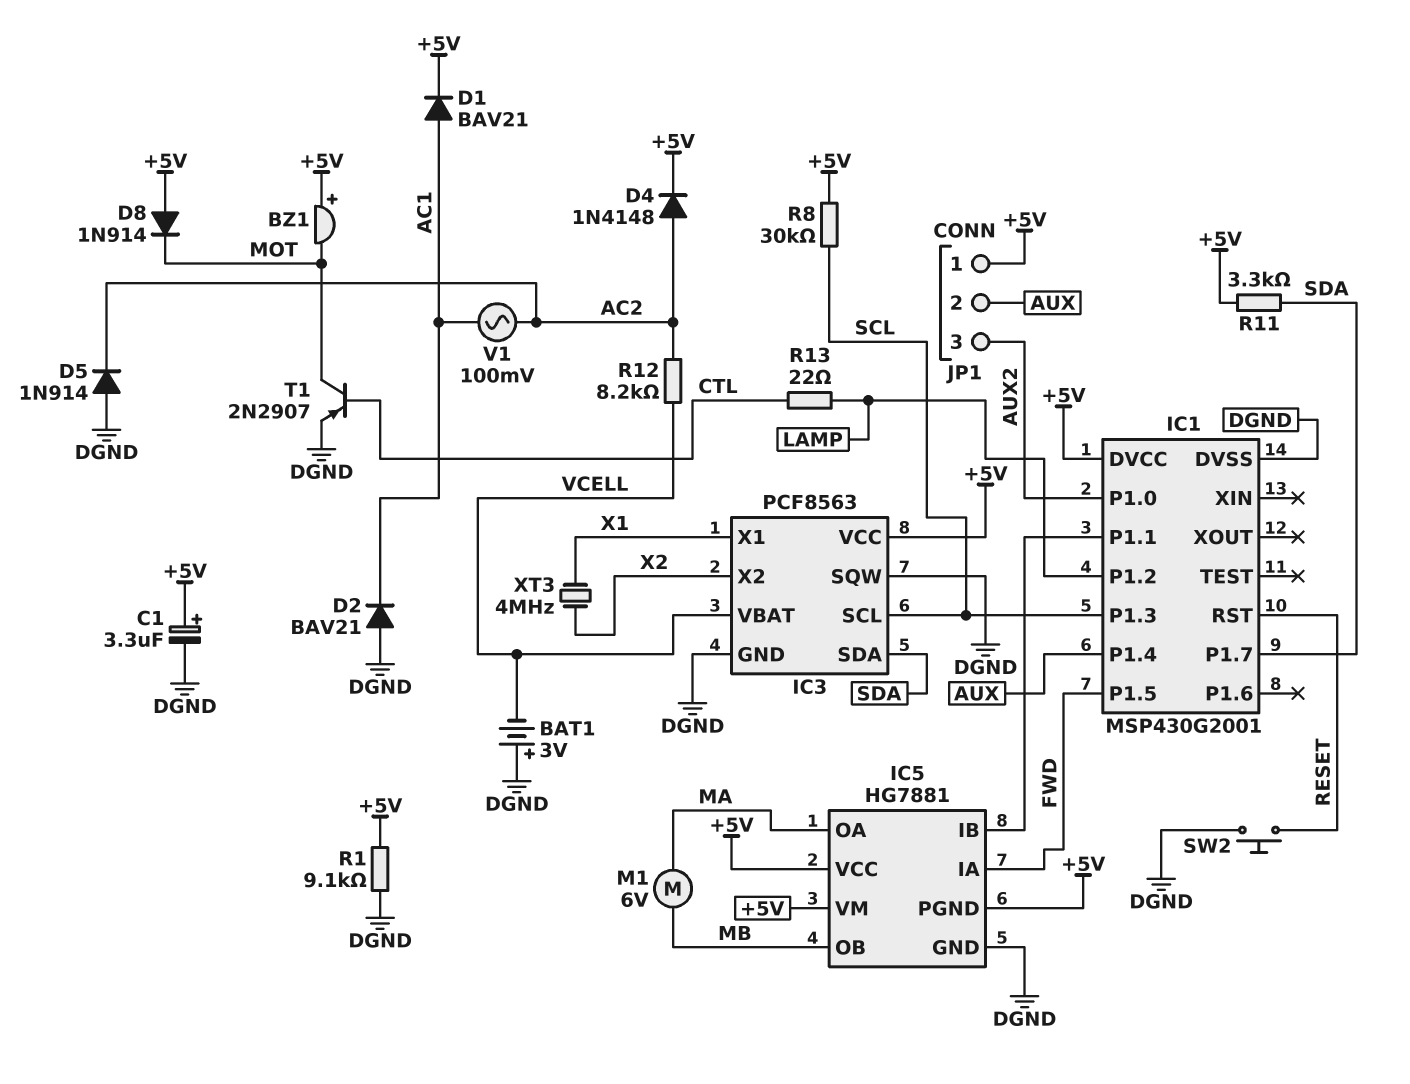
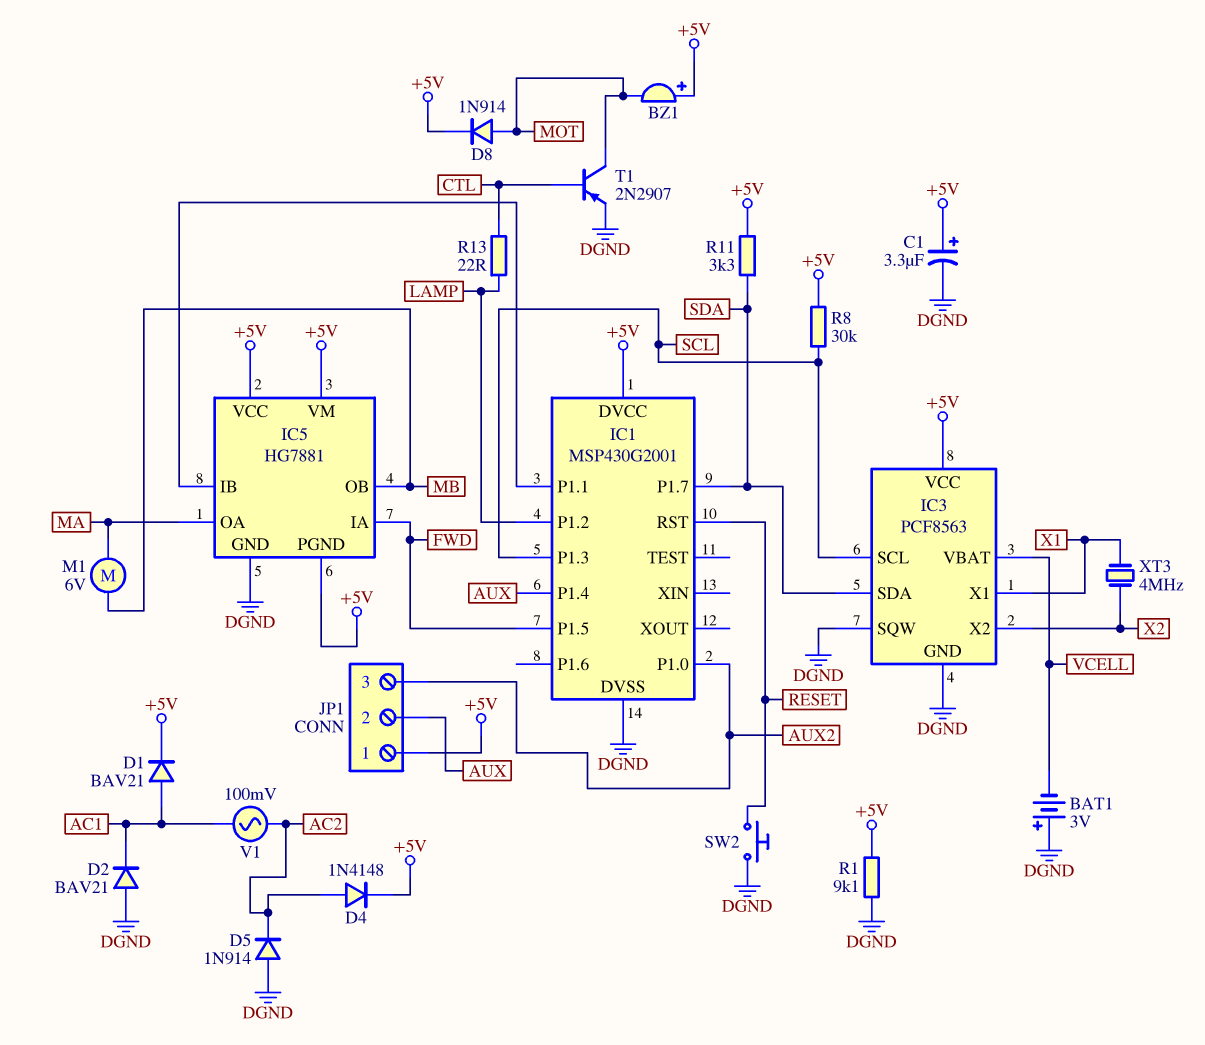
D8: diode 1N914 (A +5V, K MOT) -> diode 1N914 (A MOT, K +5V)
R12: 8.2k (AC2, VCELL) -> none

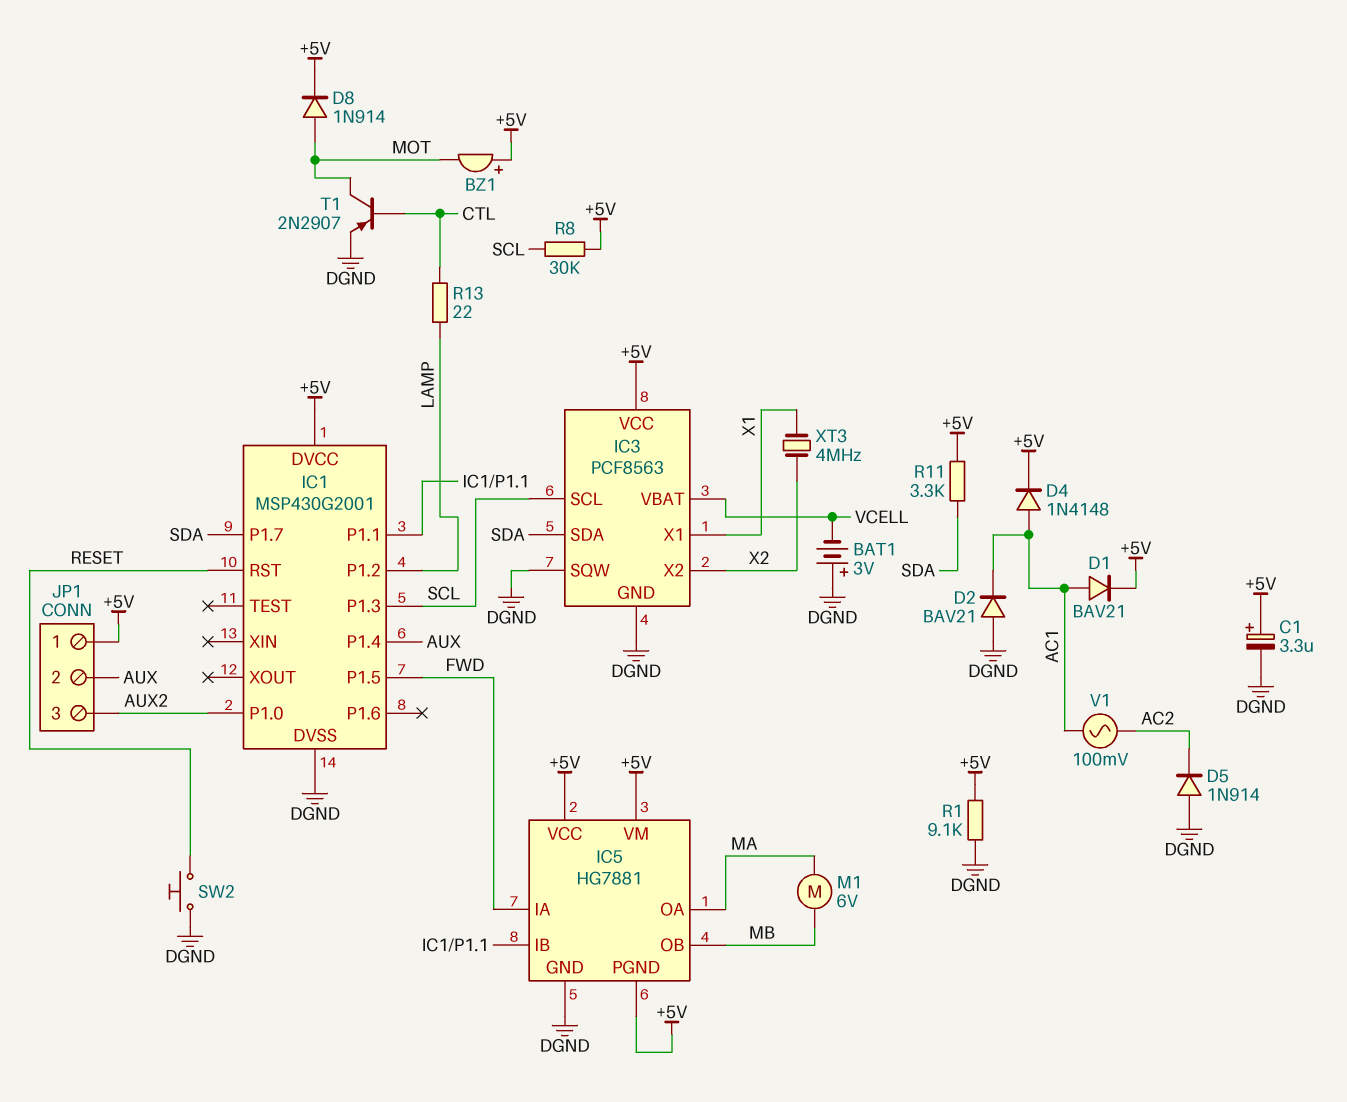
D4: diode 1N4148 (A AC2, K +5V) -> diode 1N4148 (A AC1, K +5V)

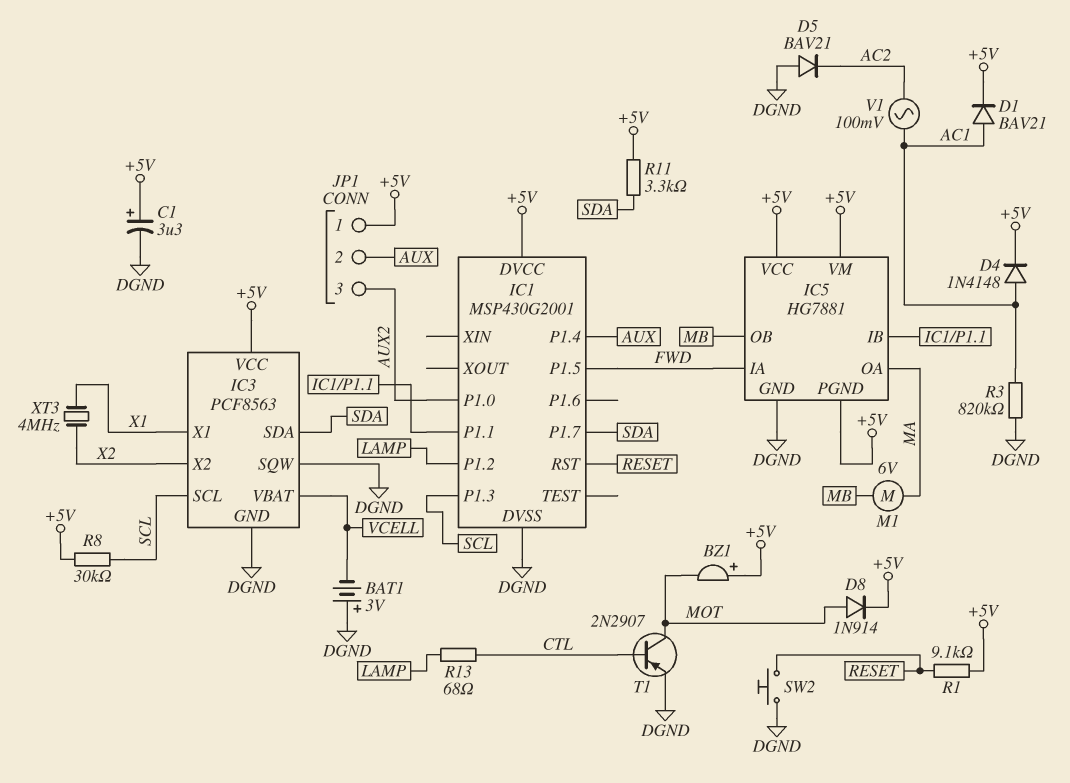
D2: diode BAV21 (A DGND, K AC1) -> none
D5: diode 1N914 (A DGND, K AC2) -> diode BAV21 (A DGND, K AC2)
R1: 9.1k (+5V, DGND) -> 9.1k (+5V, RESET)
R3: none -> 820k (AC1, DGND)
R13: 22 (CTL, LAMP) -> 68 (CTL, LAMP)

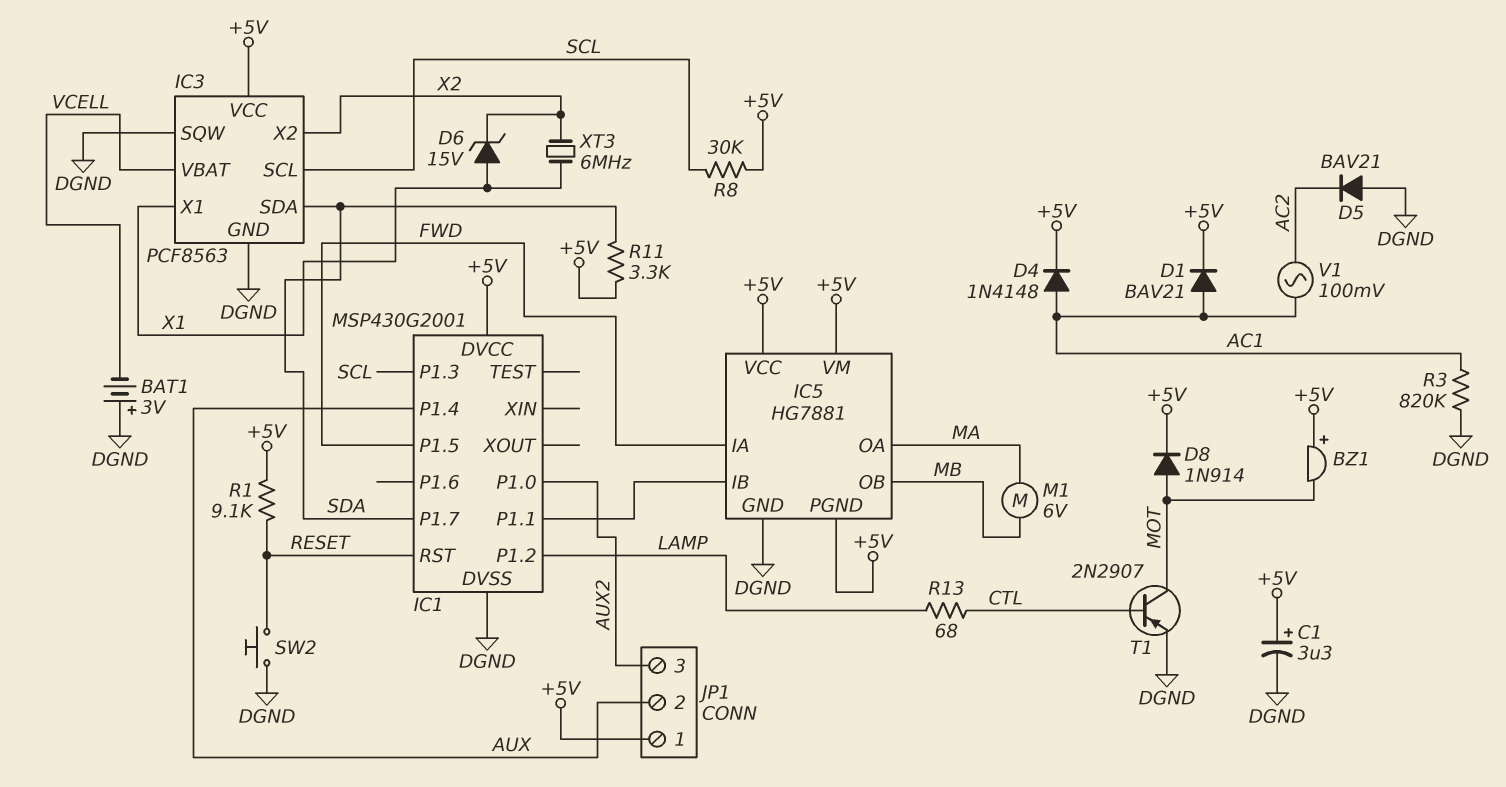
D6: none -> zener 15V (A X1, K X2)
XT3: 4MHz (X1, X2) -> 6MHz (X1, X2)

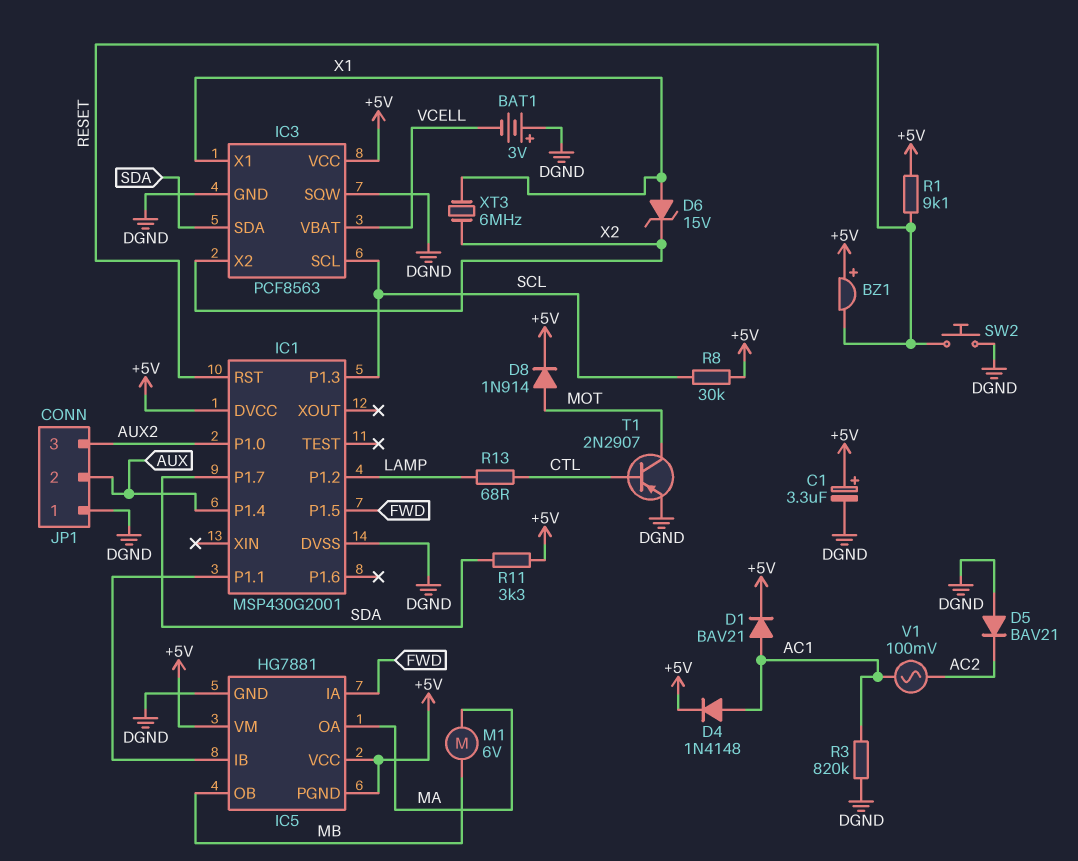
BZ1: buzzer (plus +5V, minus MOT) -> buzzer (plus +5V, minus RESET)
JP1 pin 1: +5V -> DGND

